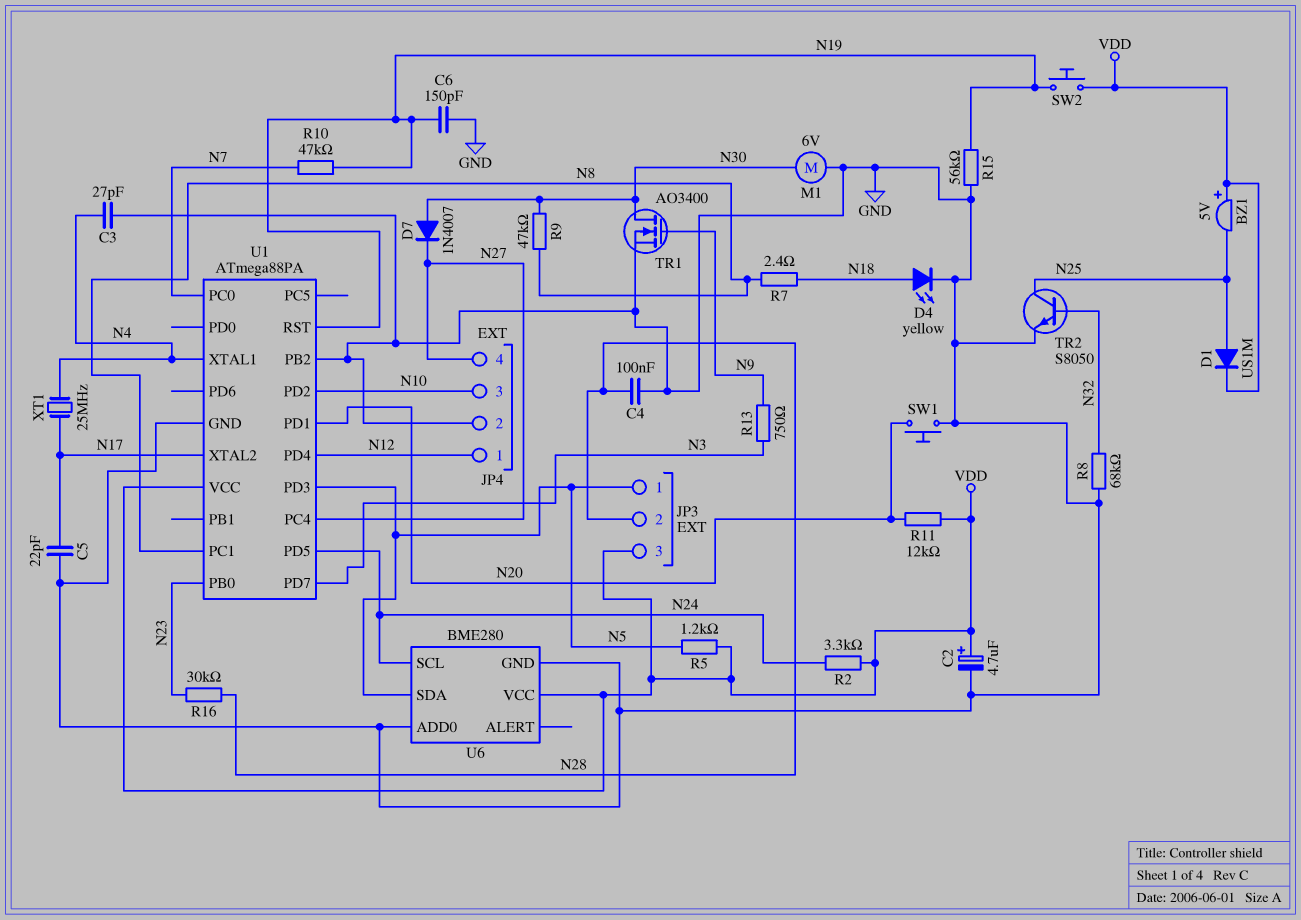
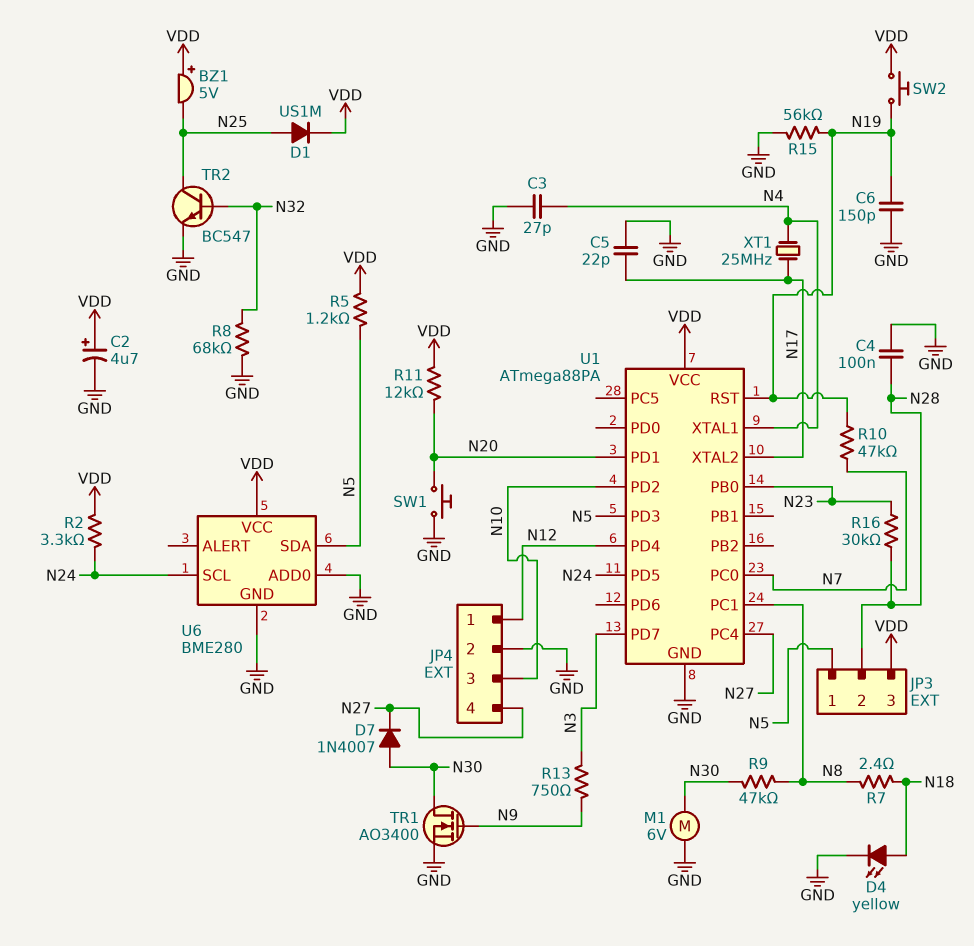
TR2: NPN S8050 (B N32, C N25, E GND) -> NPN BC547 (B N32, C N25, E GND)
U1 pin PB2: GND -> none

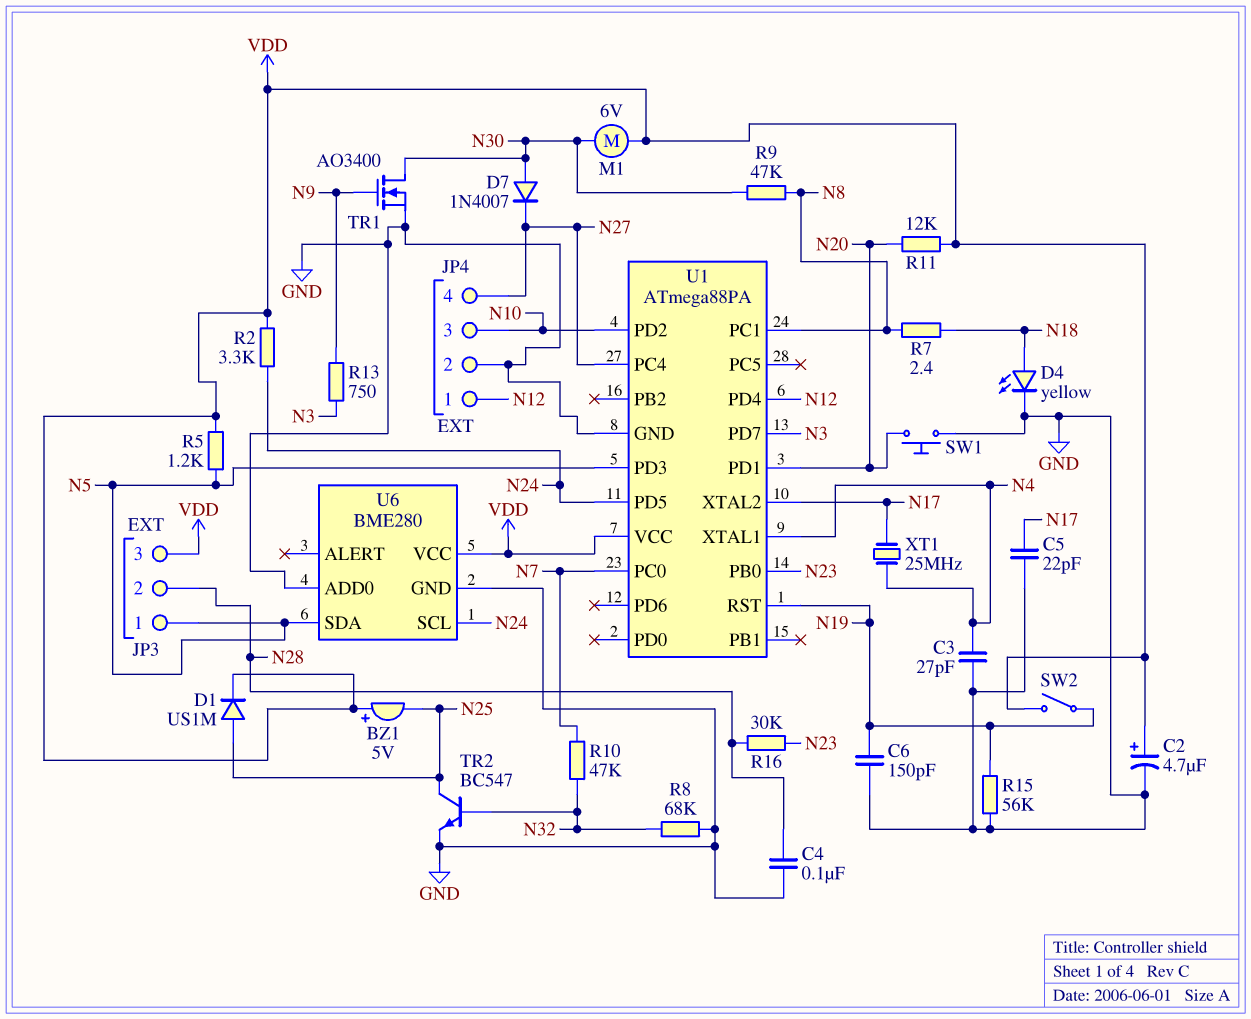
M1: motor 6V (GND, N30) -> motor 6V (N30, VDD)
R10: 47k (N7, N19) -> 47k (N7, N32)
SW2: button (N19, VDD) -> switch (N19, VDD)

